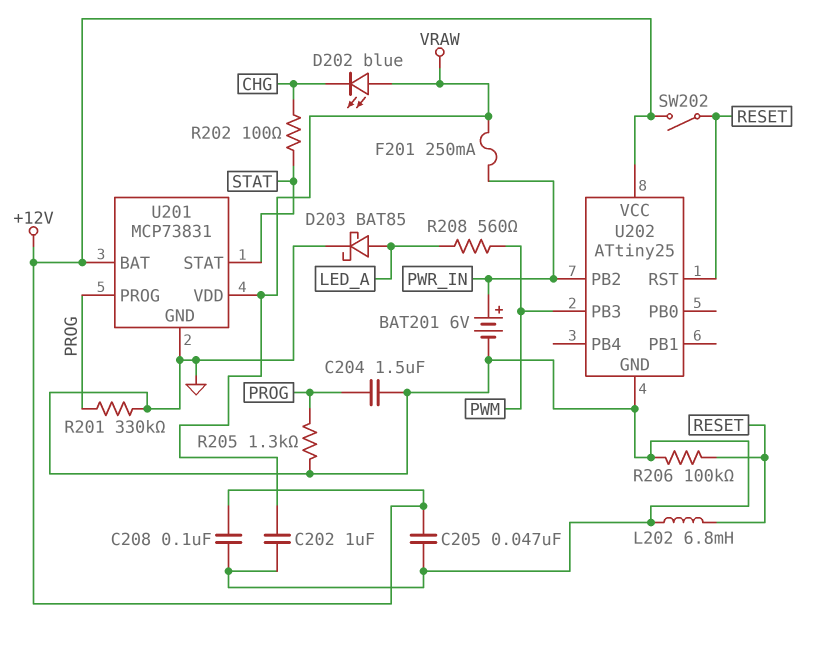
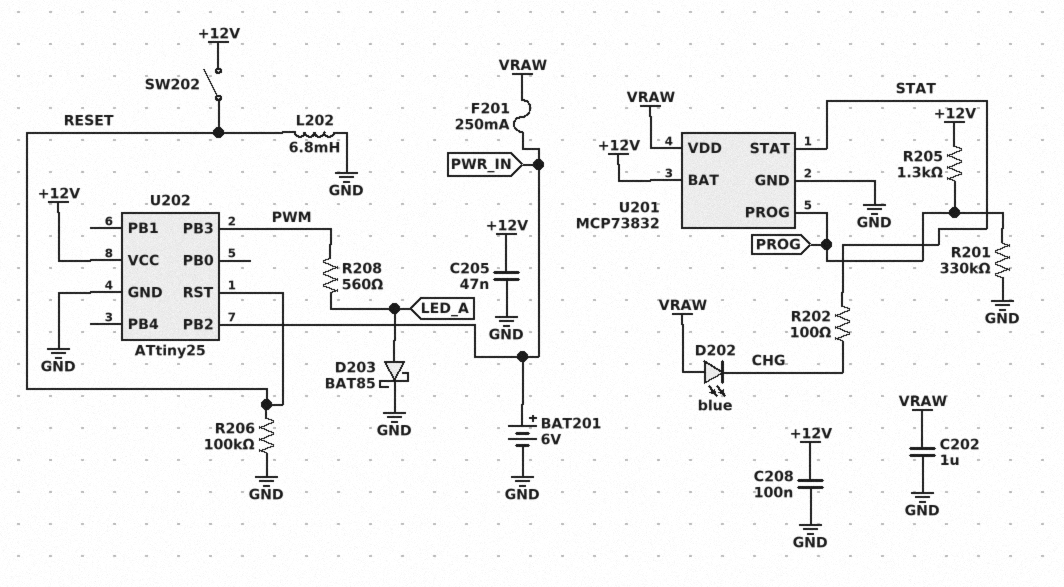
C204: 1.5uF (GND, PROG) -> none
R205: 1.3k (GND, PROG) -> 1.3k (+12V, PROG)
U201: MCP73831 -> MCP73832

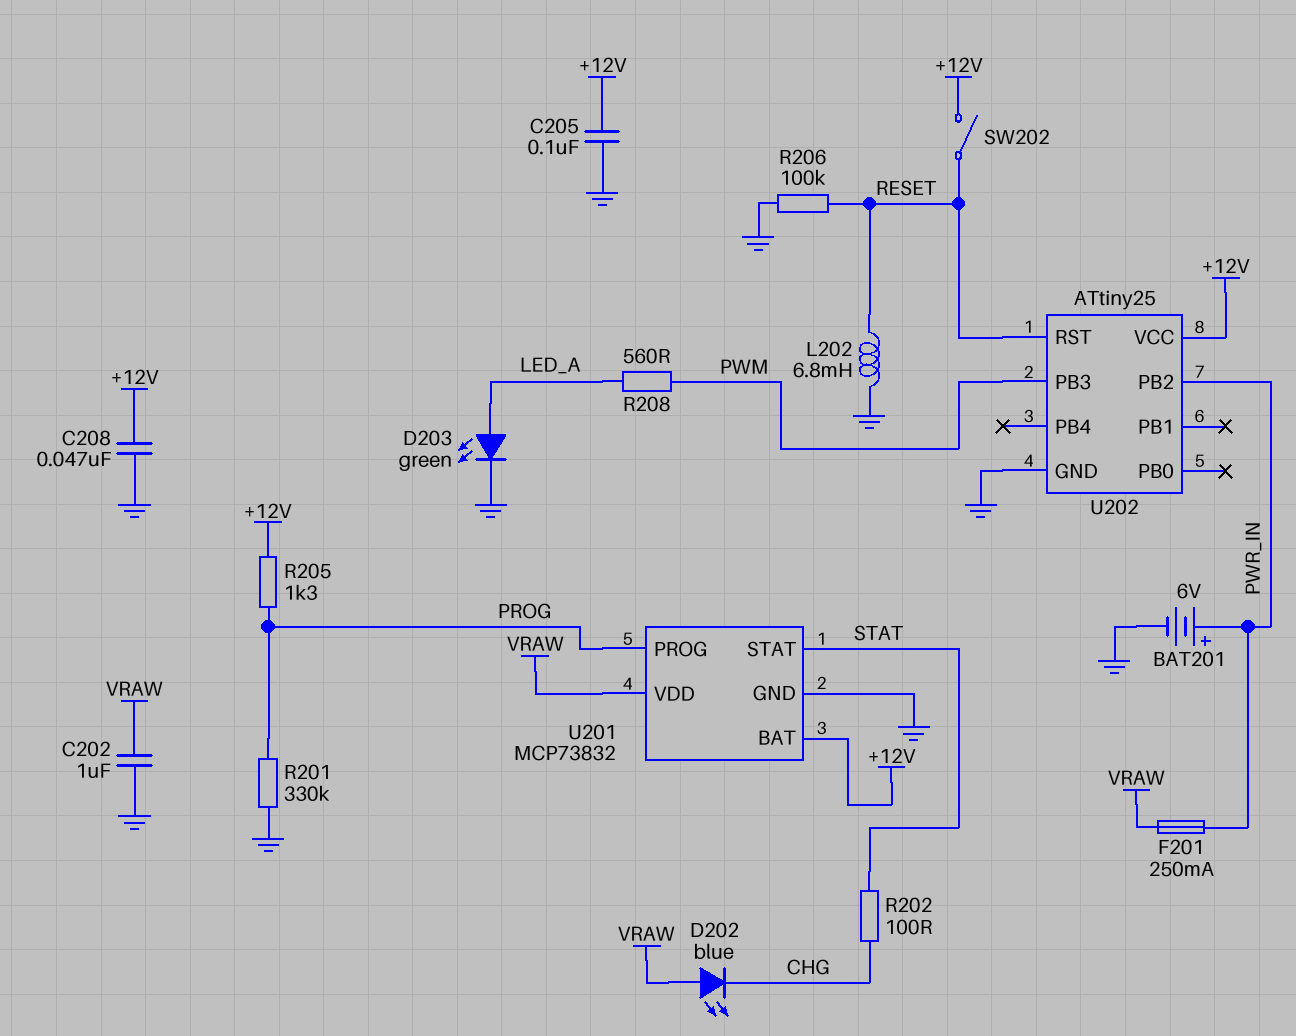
C205: 47nF (+12V, GND) -> 100nF (+12V, GND)
C208: 100nF (+12V, GND) -> 47nF (+12V, GND)
D203: schottky BAT85 (A LED_A, K GND) -> LED green (A LED_A, K GND)

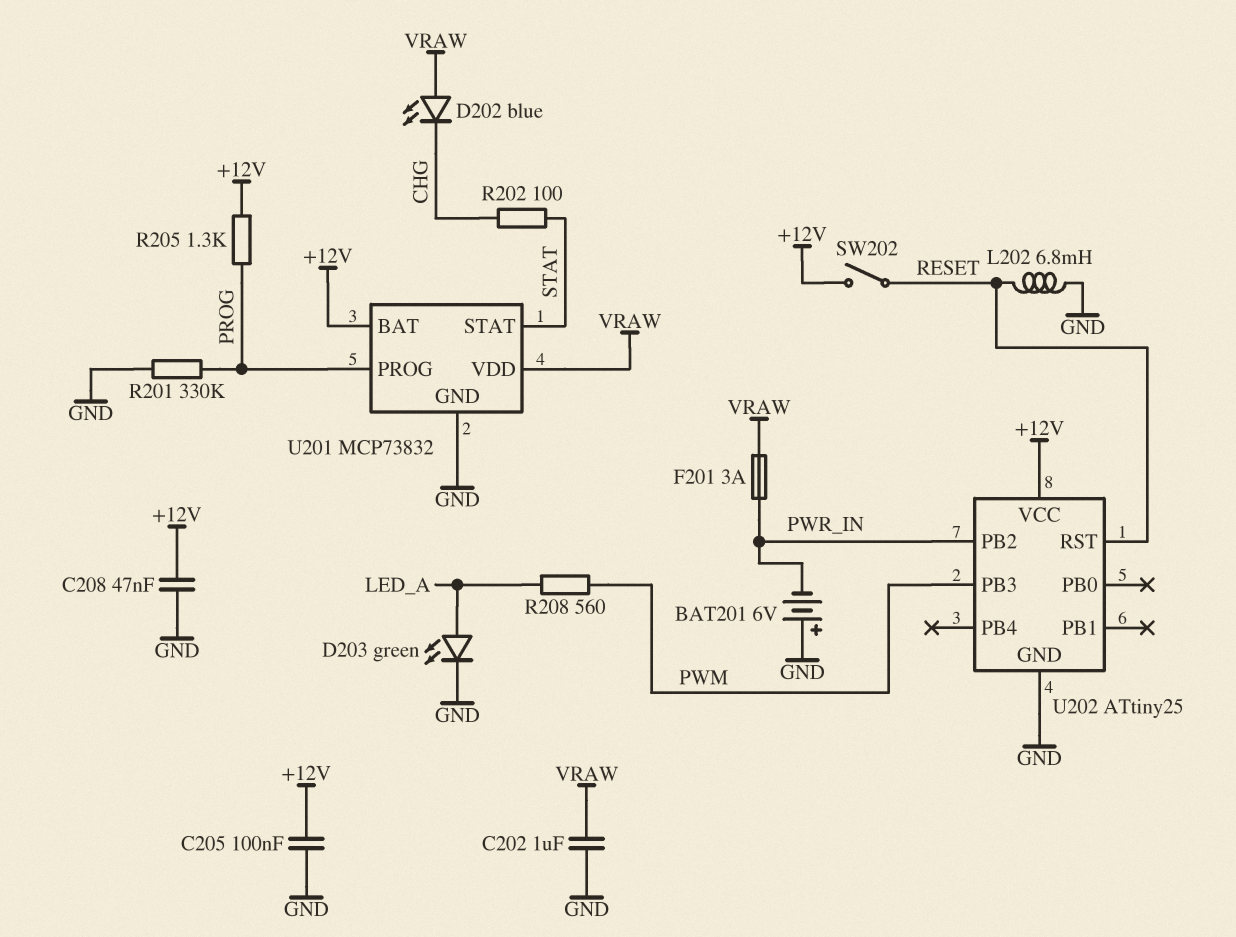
BAT201: 6V (plus PWR_IN, minus GND) -> 6V (plus GND, minus PWR_IN)
F201: 250mA (PWR_IN, VRAW) -> 3A (PWR_IN, VRAW)
R206: 100k (GND, RESET) -> none

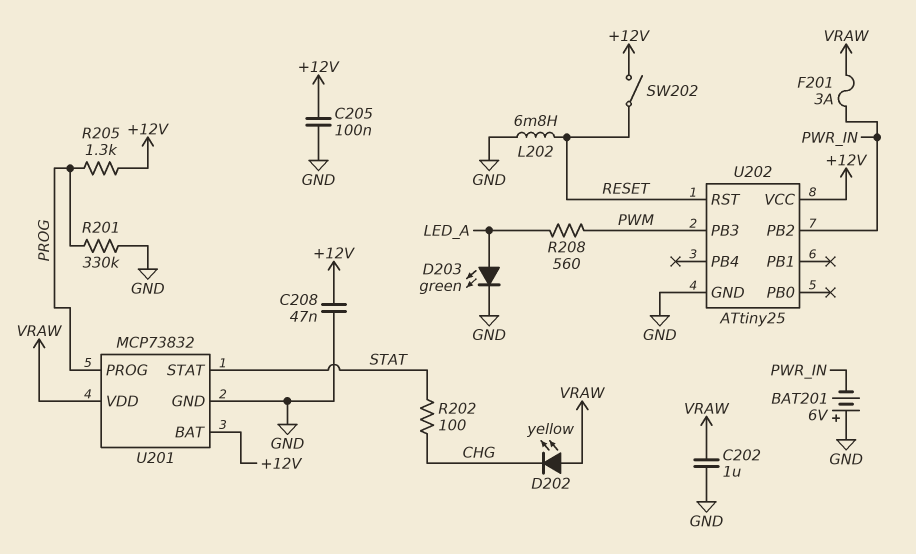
D202: LED blue (A VRAW, K CHG) -> LED yellow (A VRAW, K CHG)

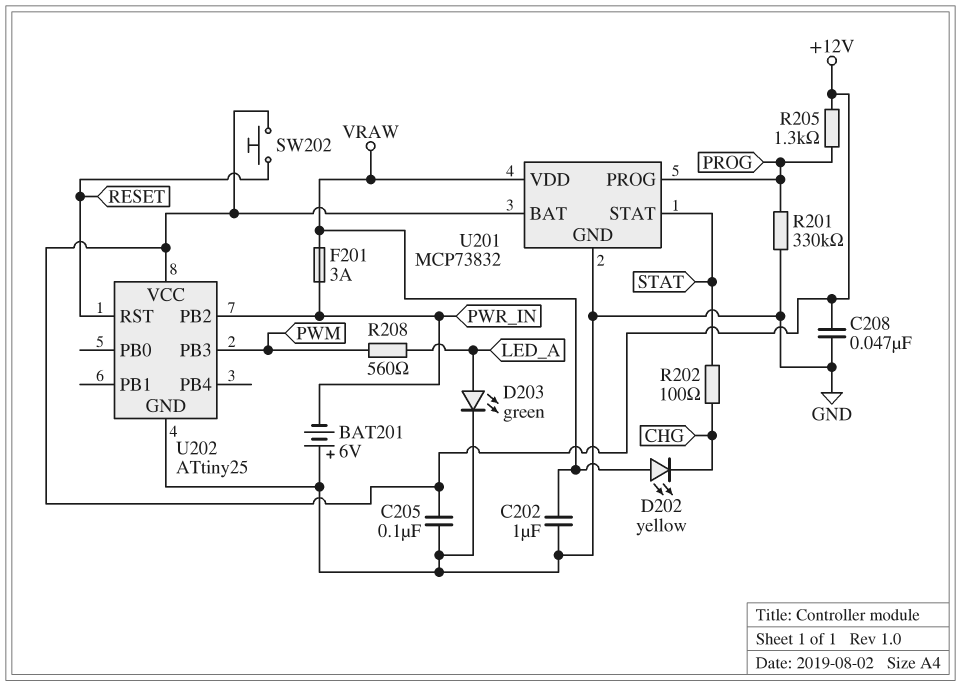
L202: 6.8mH (GND, RESET) -> none
SW202: switch (+12V, RESET) -> button (+12V, RESET)

